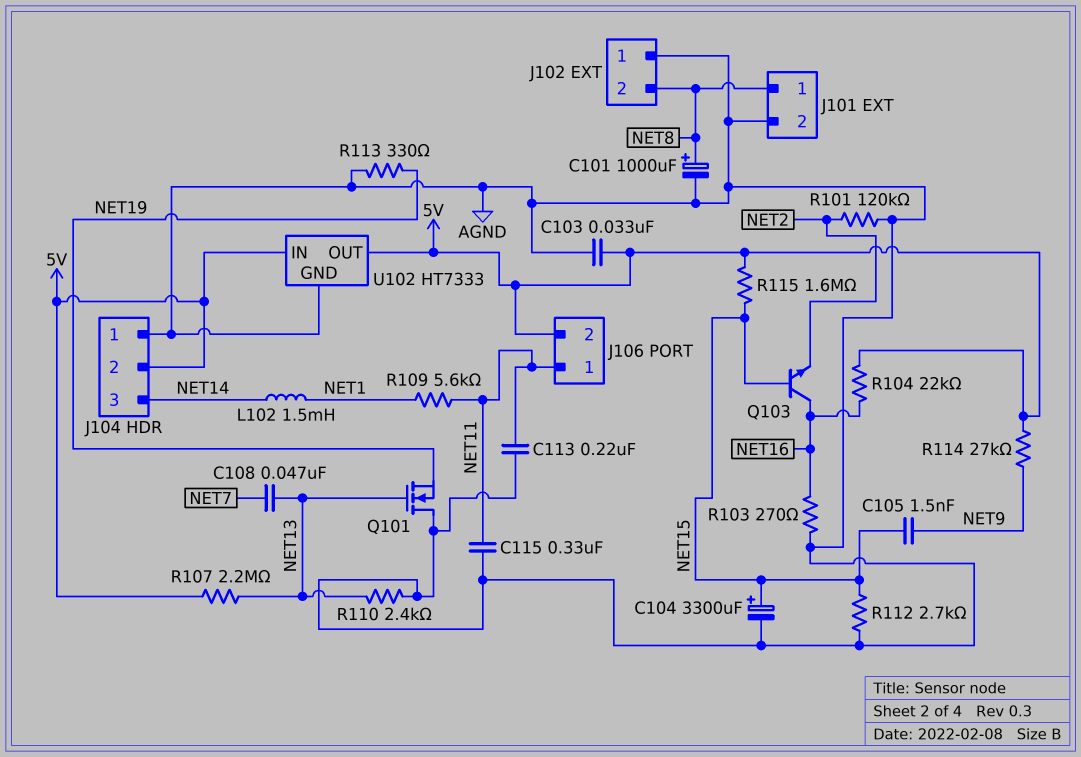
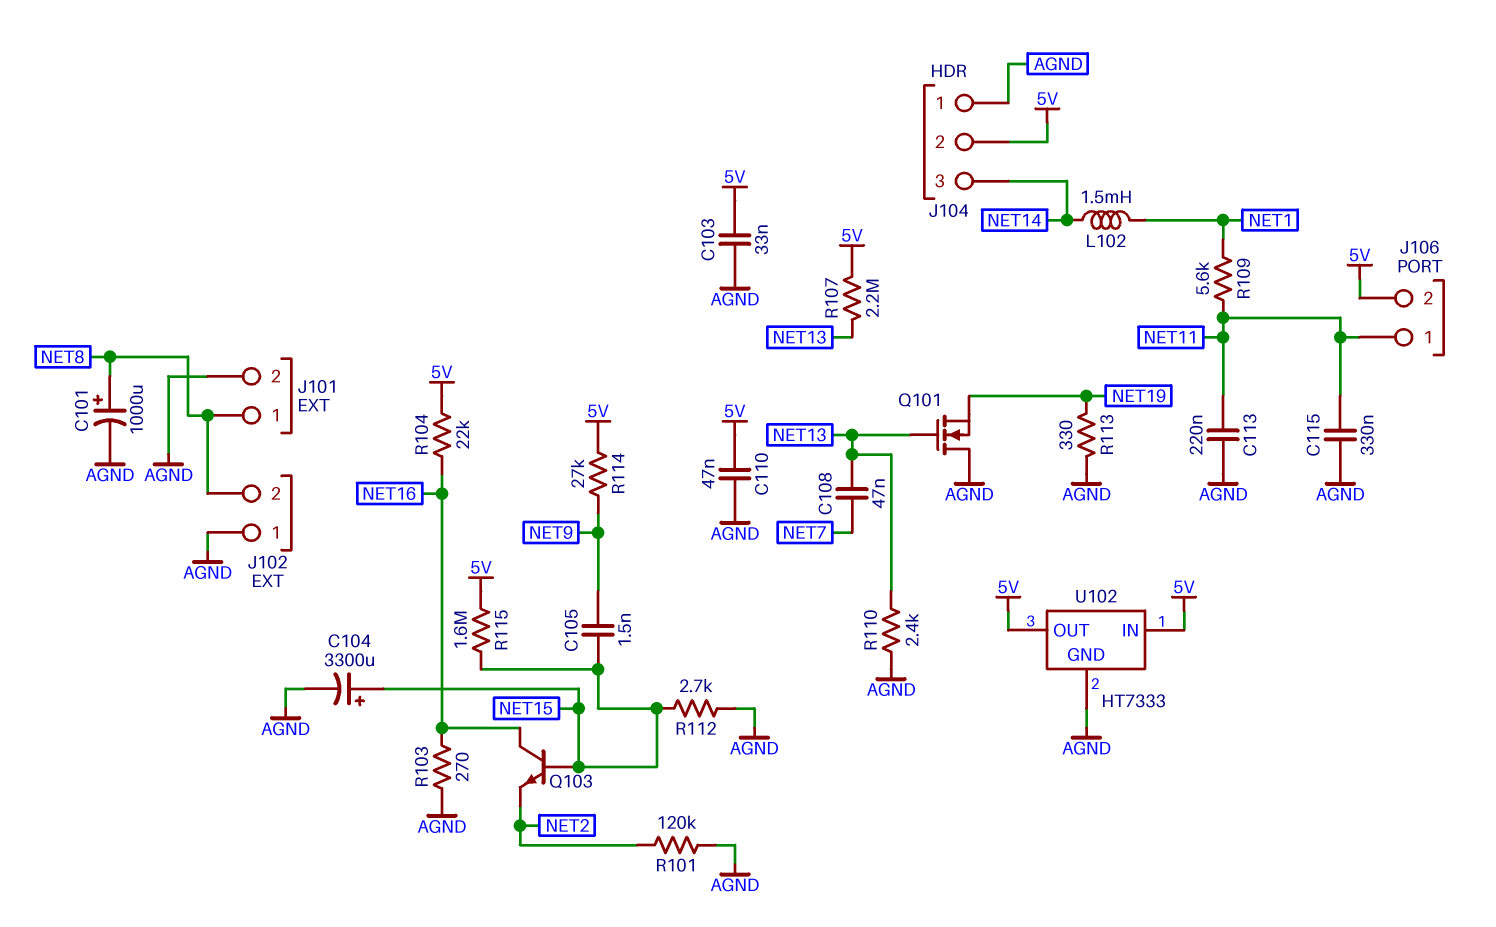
C110: none -> 47nF (5V, AGND)

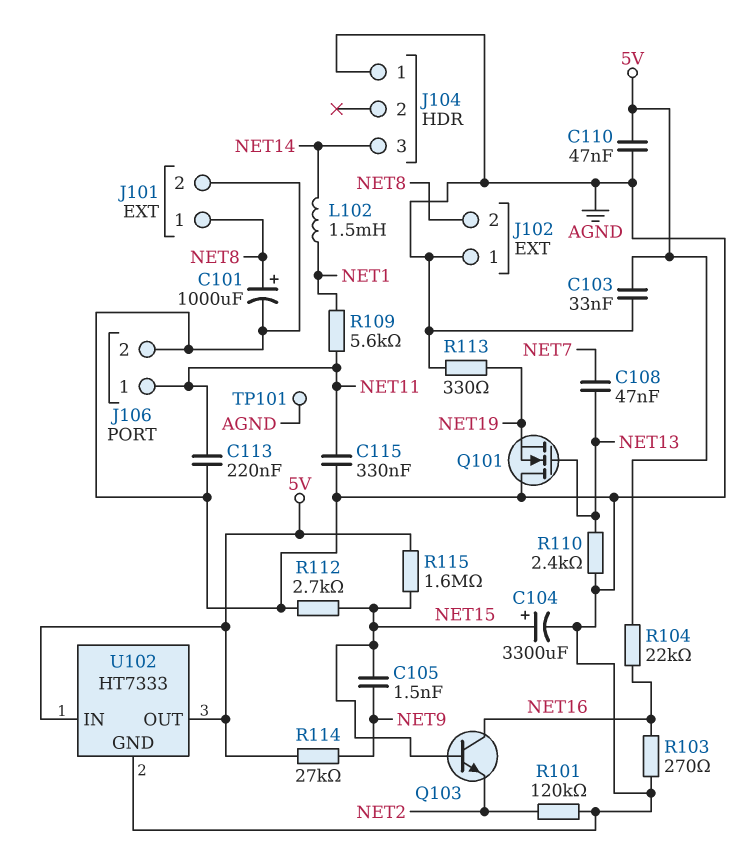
J104 pin 2: 5V -> none
J106 pin 2: 5V -> AGND
R107: 2.2M (5V, NET13) -> none
TP101: none -> test point (AGND)

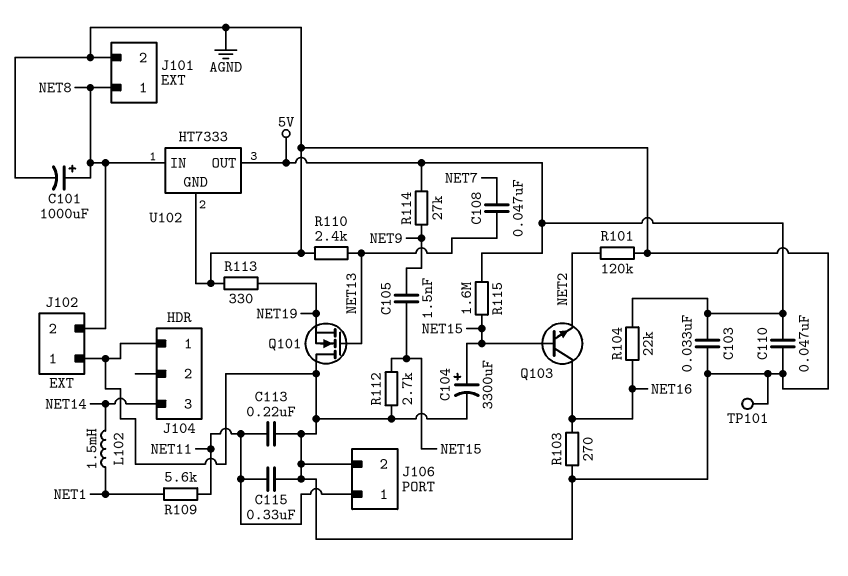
U102 pin IN: 5V -> NET8

